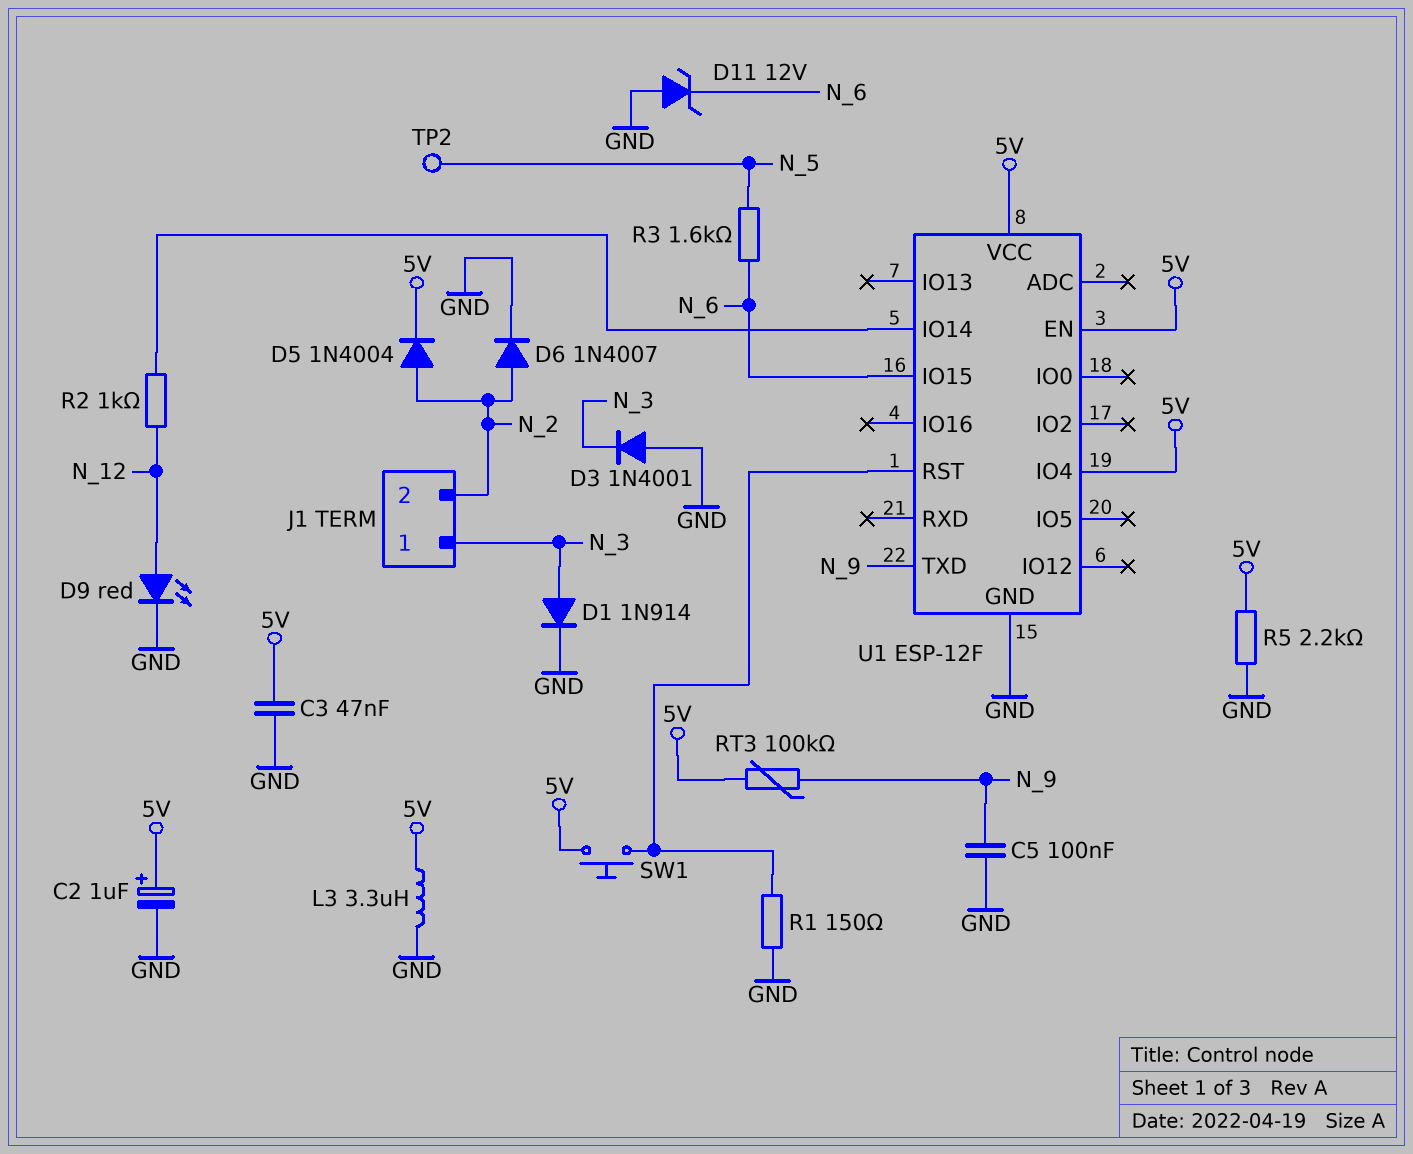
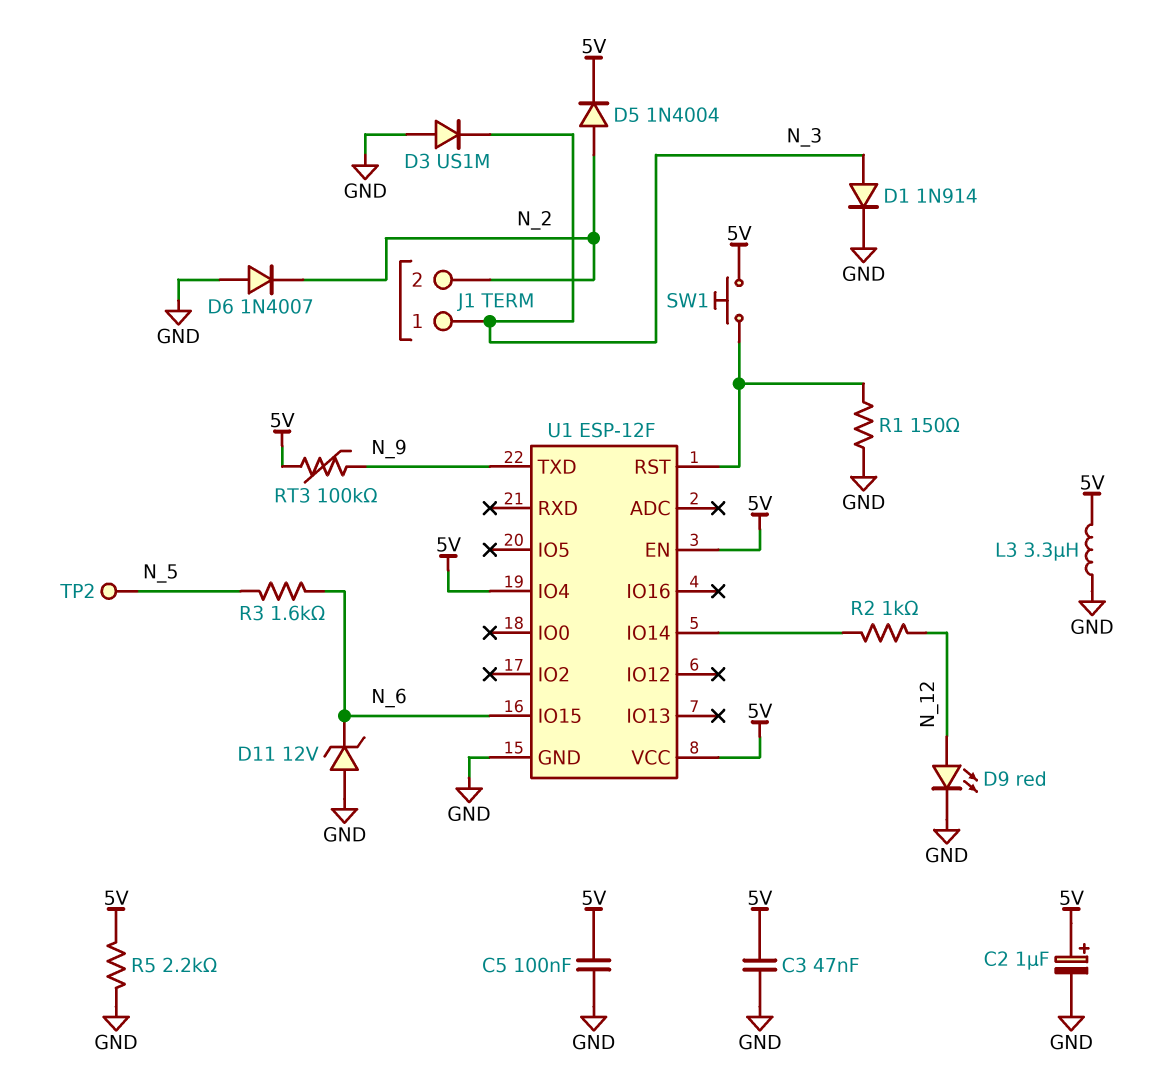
C5: 100nF (GND, N_9) -> 100nF (5V, GND)
D3: diode 1N4001 (A GND, K N_3) -> diode US1M (A GND, K N_3)
D6: diode 1N4007 (A N_2, K GND) -> diode 1N4007 (A GND, K N_2)

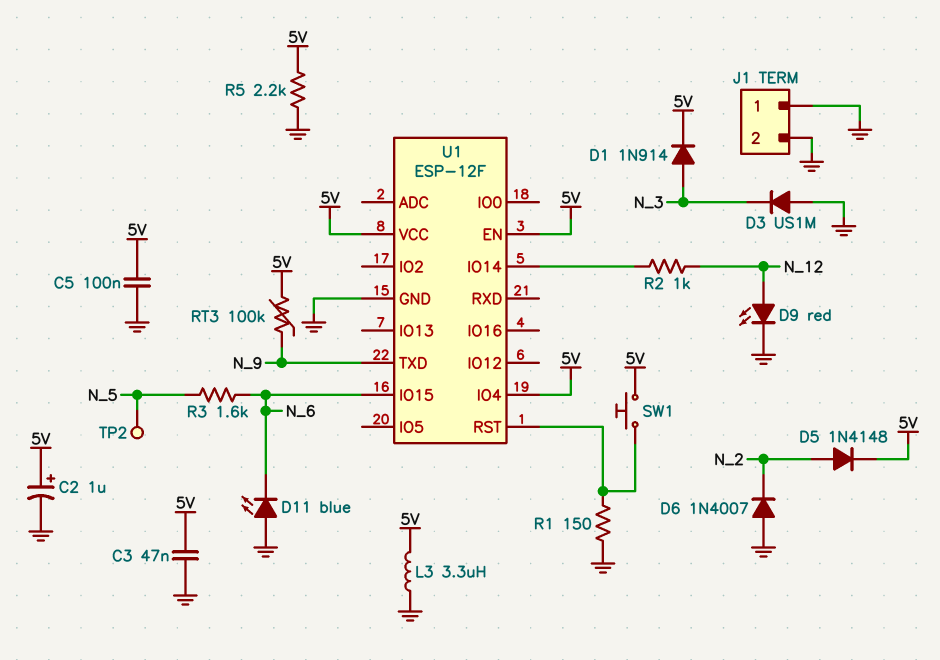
D1: diode 1N914 (A N_3, K GND) -> diode 1N914 (A N_3, K 5V)
D5: diode 1N4004 (A N_2, K 5V) -> diode 1N4148 (A N_2, K 5V)
D11: zener 12V (A GND, K N_6) -> LED blue (A GND, K N_6)
J1 pin 1: N_3 -> GND
J1 pin 2: N_2 -> GND

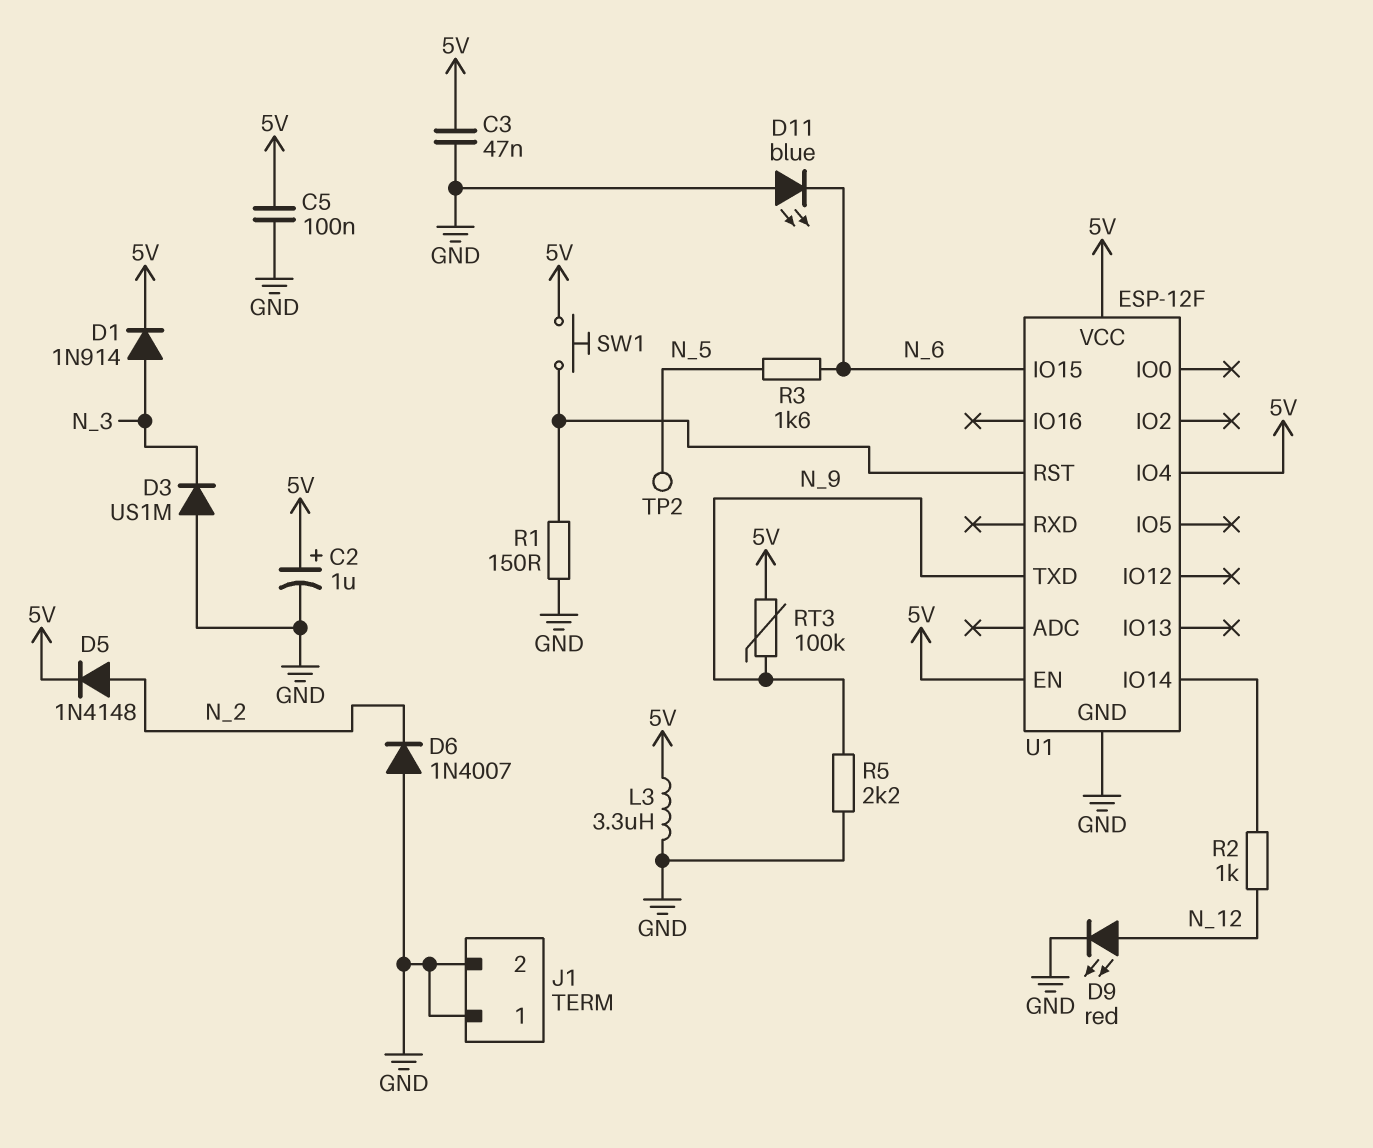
R5: 2.2k (5V, GND) -> 2.2k (GND, N_9)

